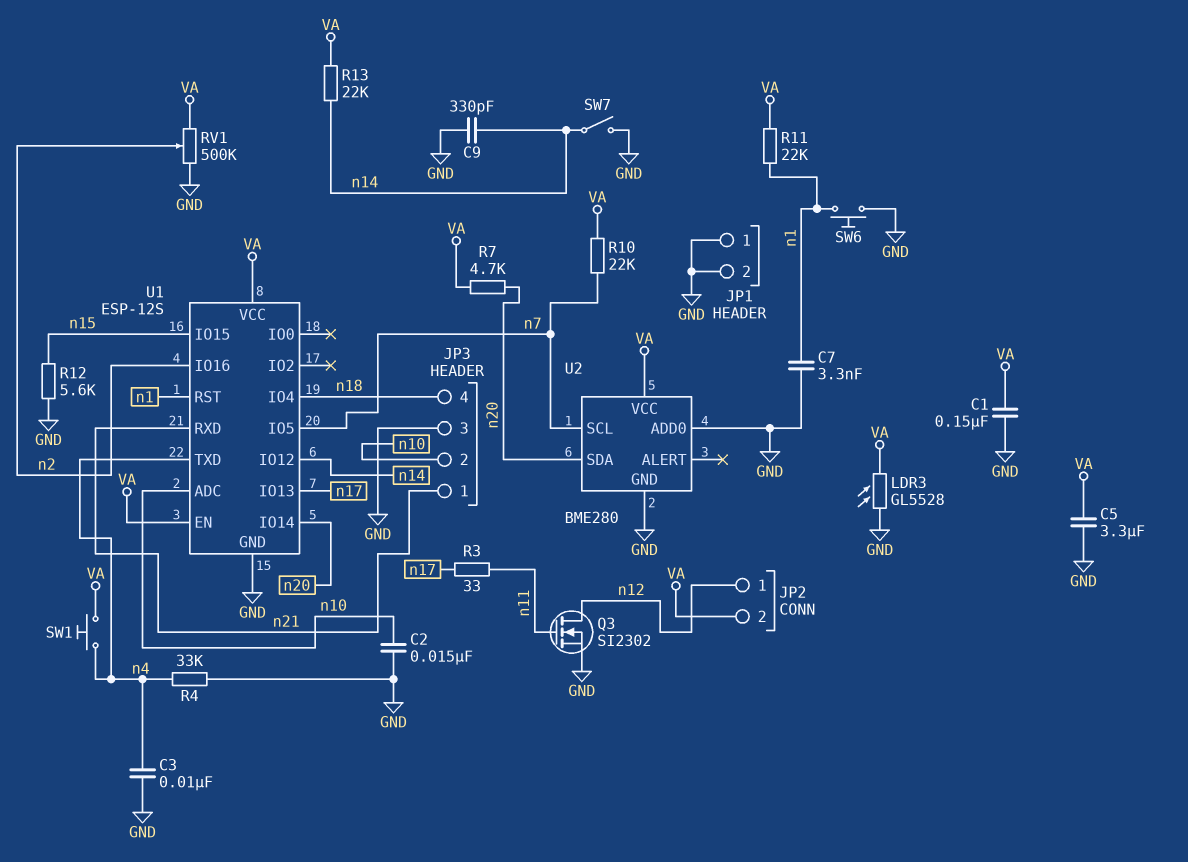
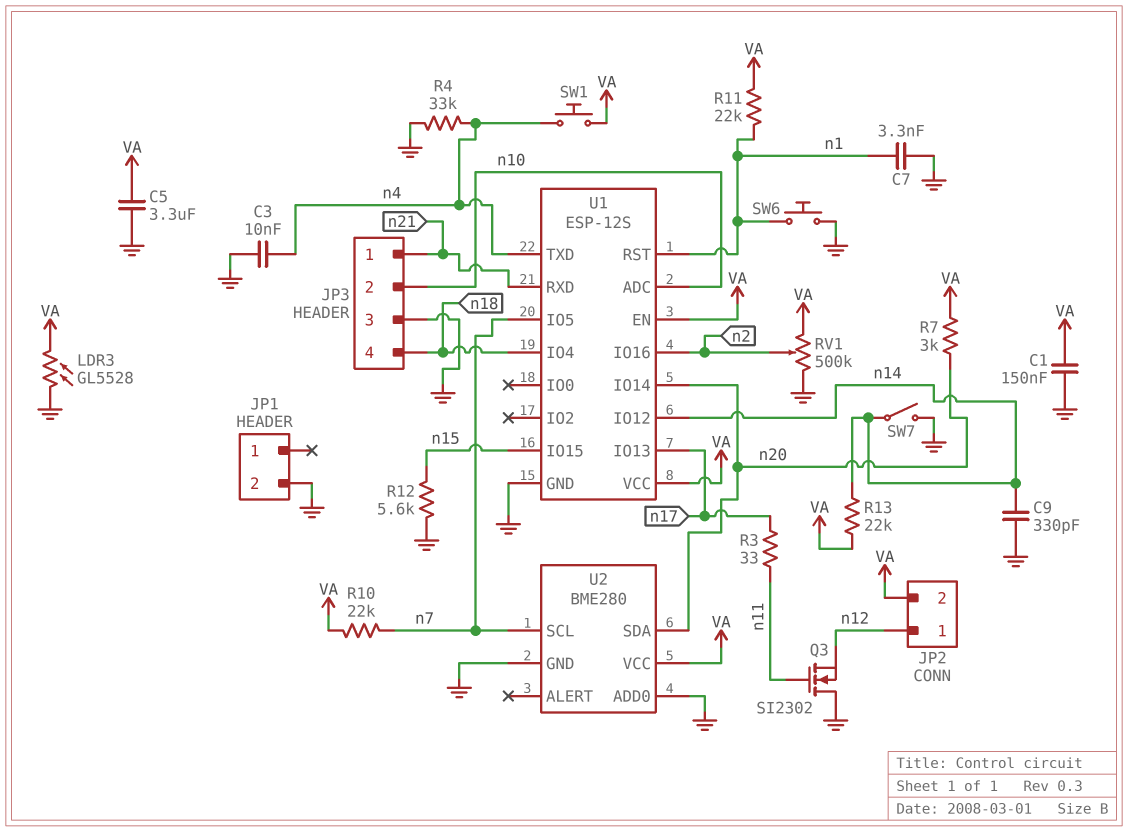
C2: 15nF (GND, n10) -> none
JP1 pin 1: GND -> none
Q3: NMOS SI2302 (G n11, D n12, S GND) -> NMOS SI2302 (G n11, D GND, S n12)
R7: 4.7k (VA, n20) -> 3k (VA, n20)

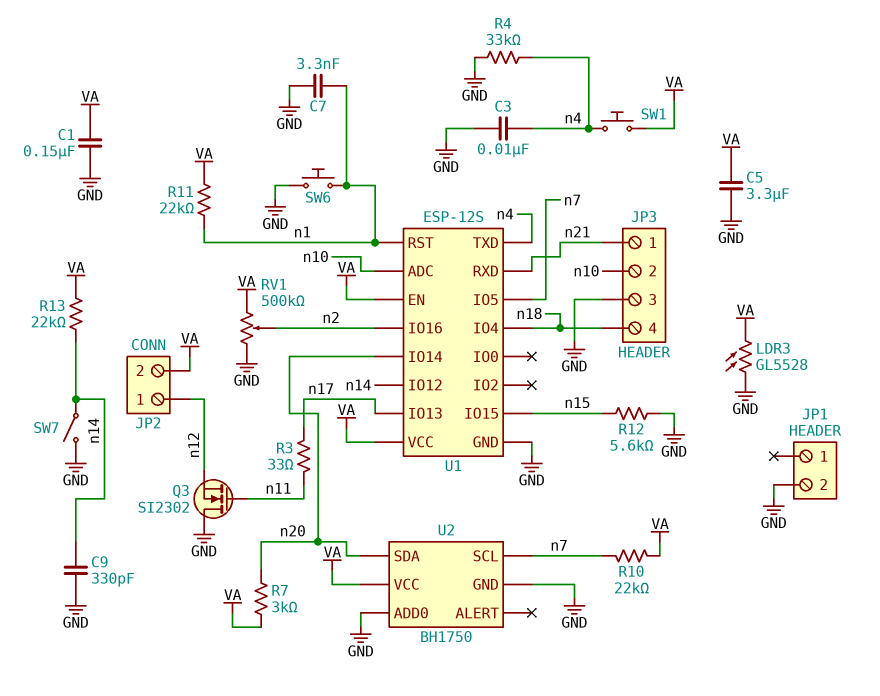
U2: BME280 -> BH1750

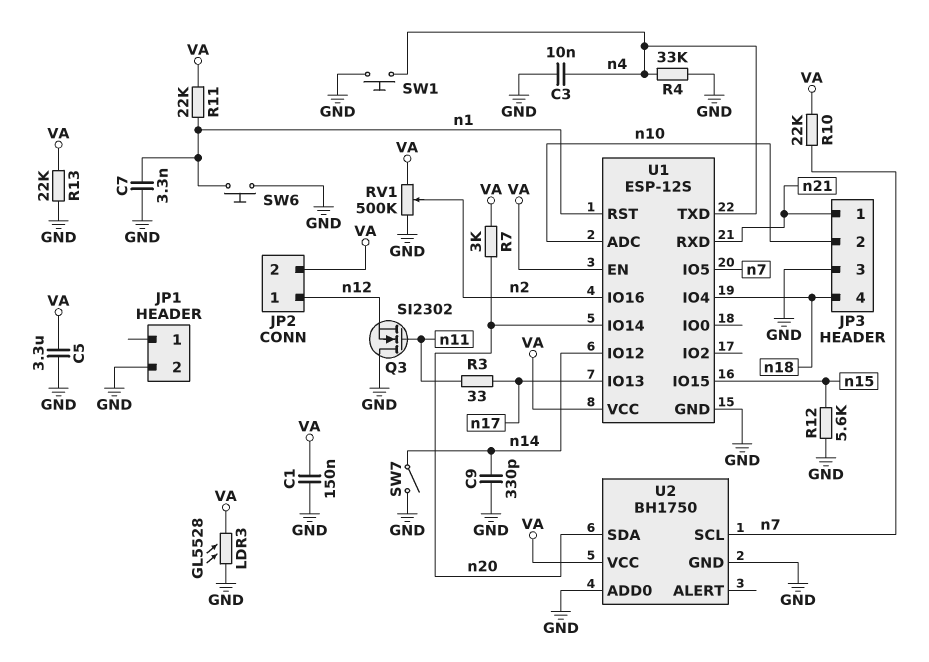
R13: 22k (VA, n14) -> 22k (GND, VA)
SW1: button (VA, n4) -> button (GND, n4)

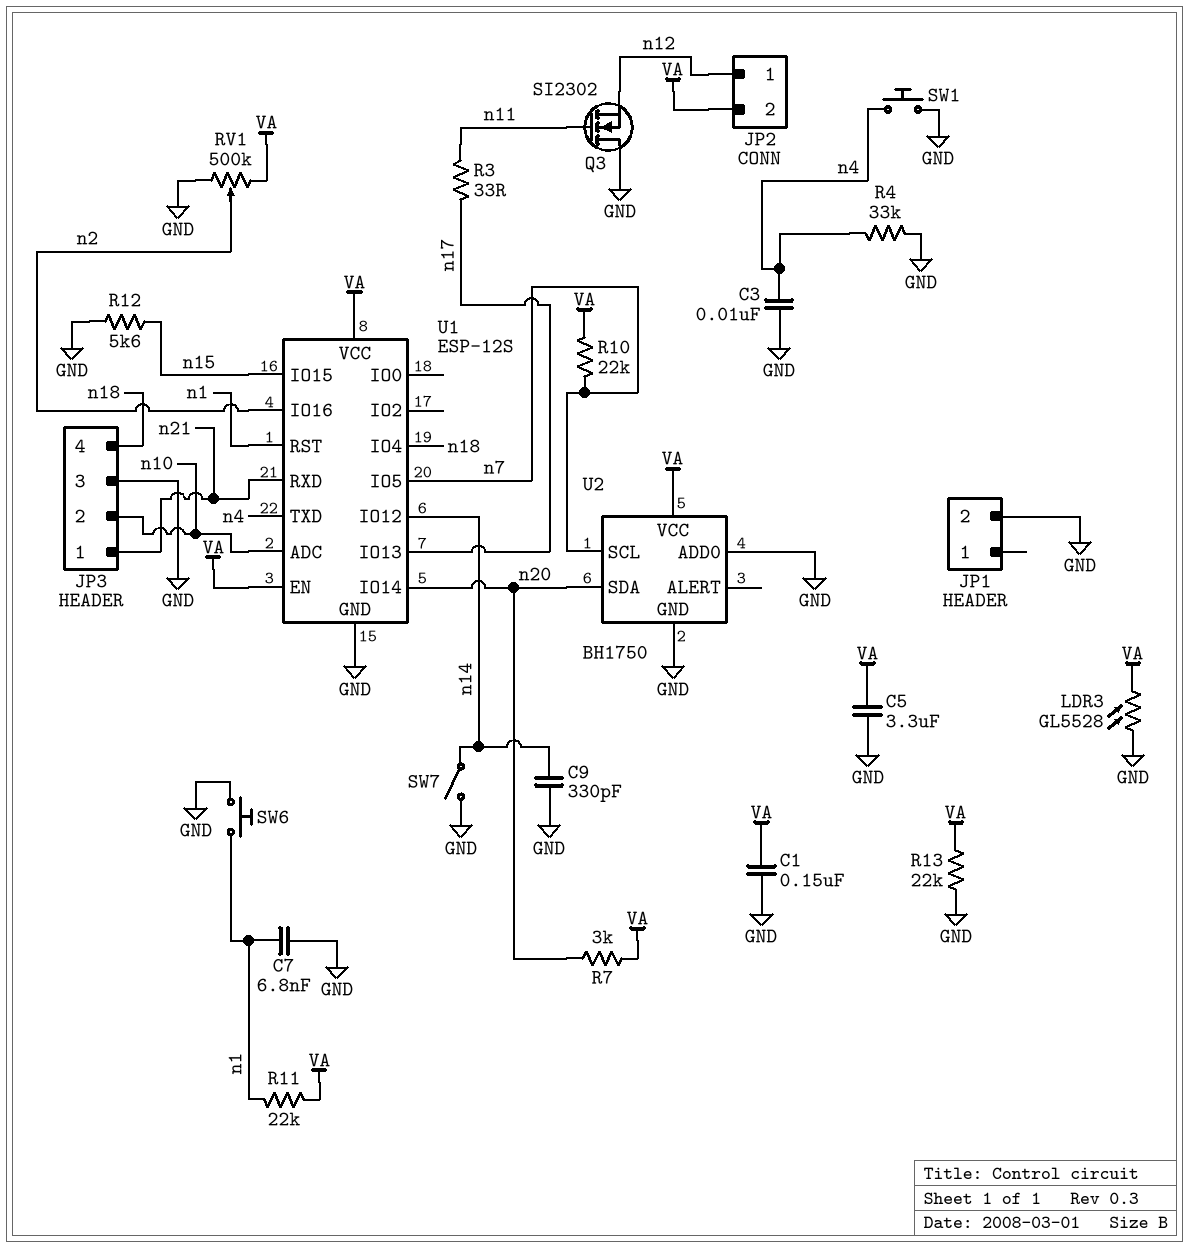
C7: 3.3nF (GND, n1) -> 6.8nF (GND, n1)

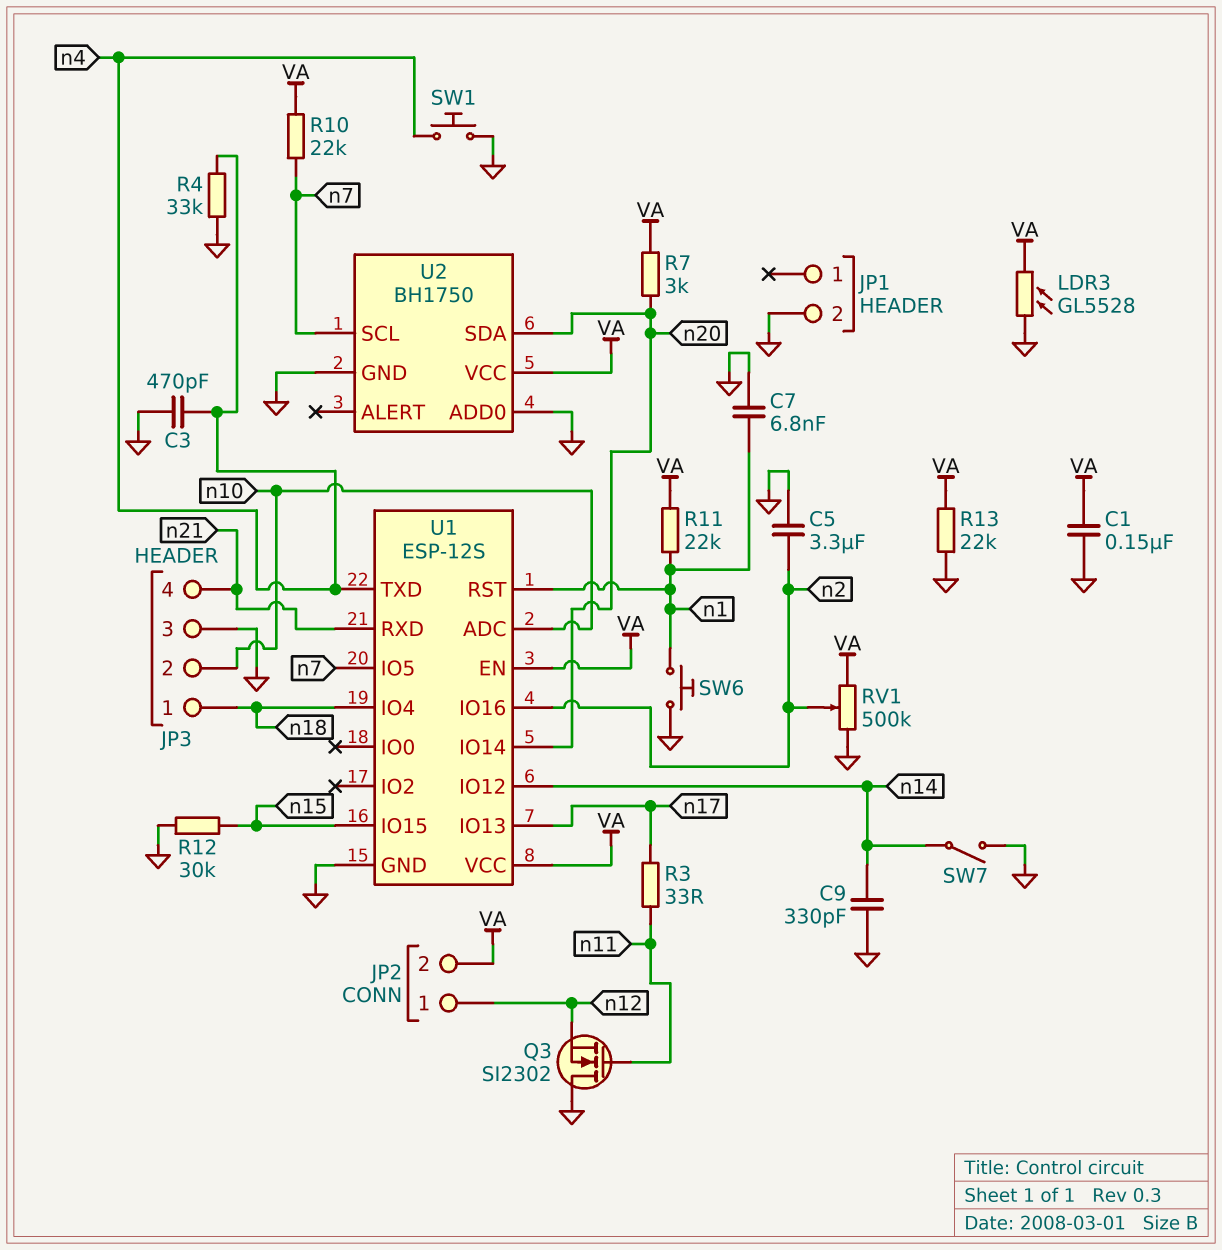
C3: 10nF (GND, n4) -> 470pF (GND, n4)
C5: 3.3uF (GND, VA) -> 3.3uF (GND, n2)
JP3 pin 1: n21 -> n18
JP3 pin 4: n18 -> n21
R12: 5.6k (GND, n15) -> 30k (GND, n15)

